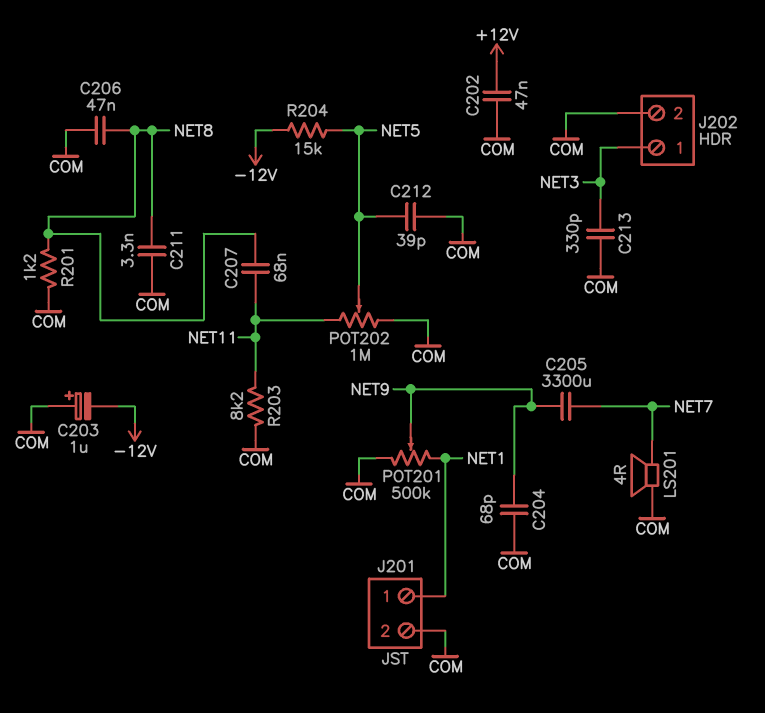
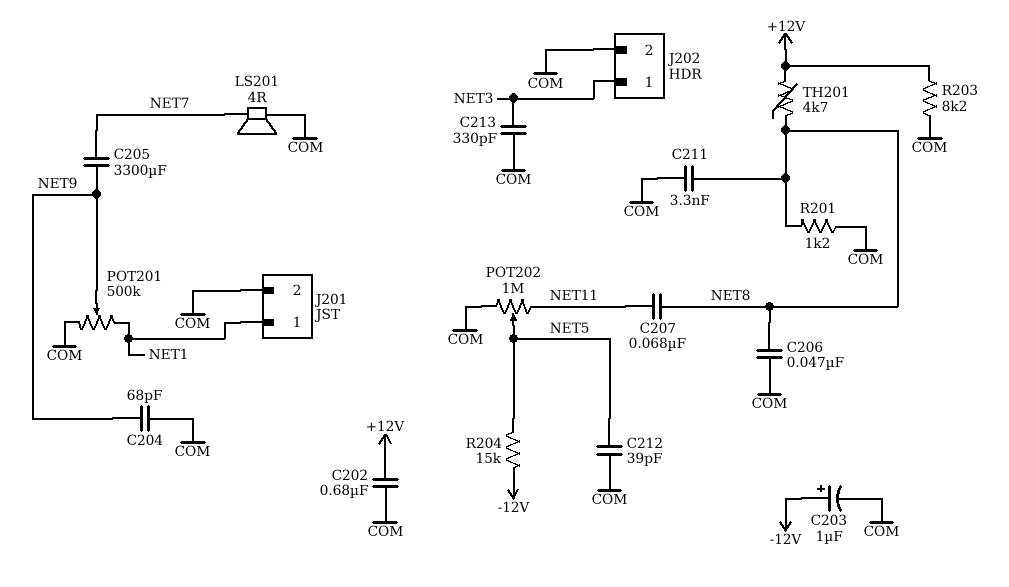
C202: 47nF (+12V, COM) -> 680nF (+12V, COM)
C203: 1uF (plus COM, minus -12V) -> 1uF (plus -12V, minus COM)
R203: 8.2k (COM, NET11) -> 8.2k (+12V, COM)
TH201: none -> 4.7k (+12V, NET8)

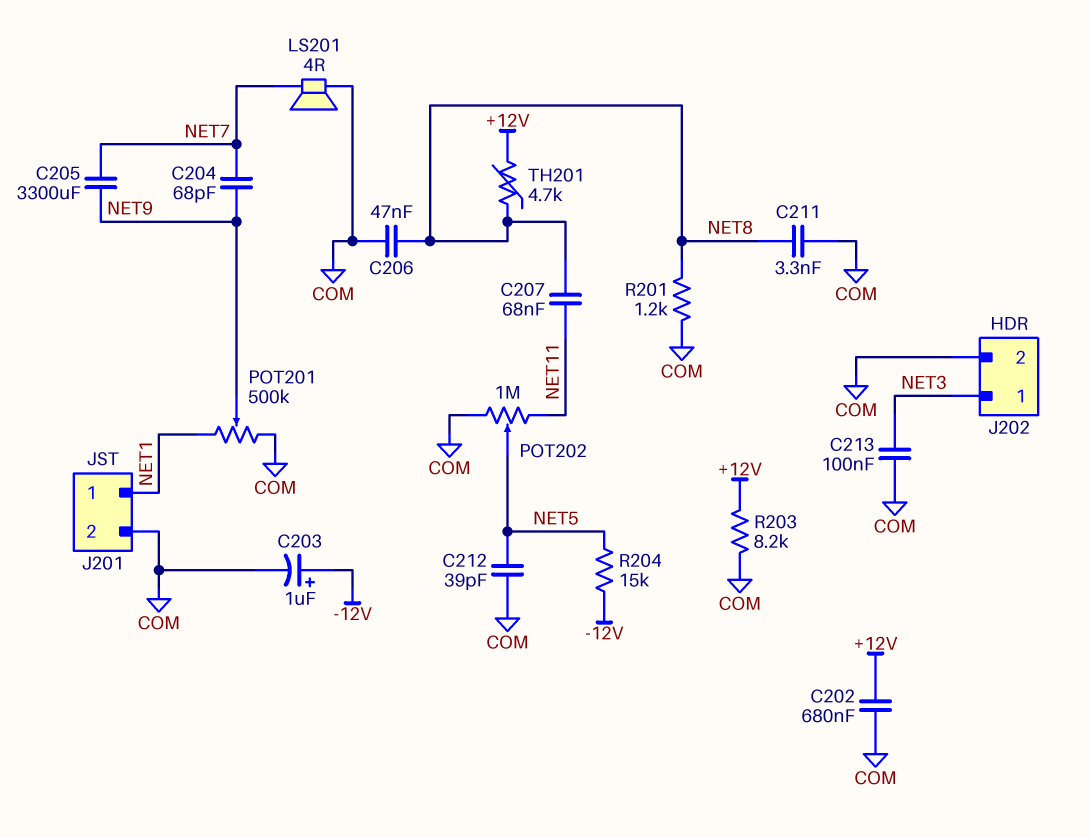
C204: 68pF (COM, NET9) -> 68pF (NET7, NET9)
C213: 330pF (COM, NET3) -> 100nF (COM, NET3)

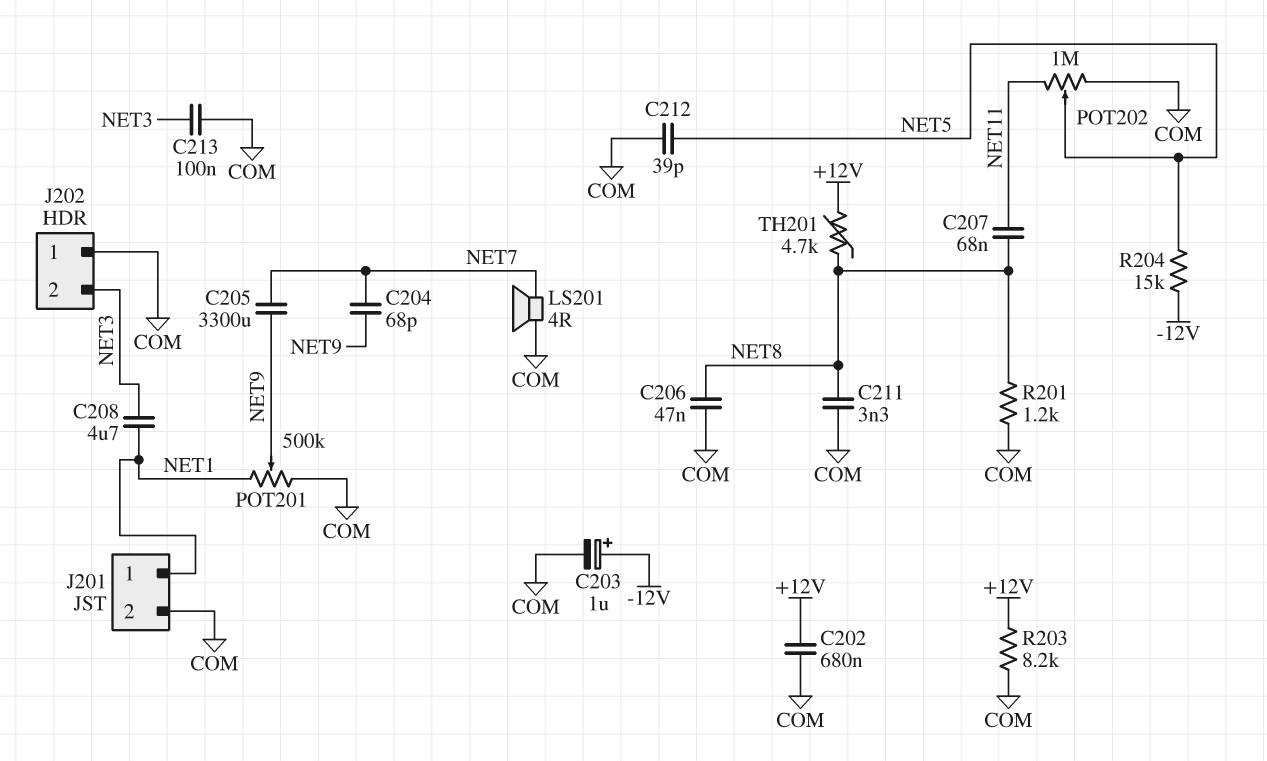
C208: none -> 4.7uF (NET1, NET3)
J202 pin 1: NET3 -> COM
J202 pin 2: COM -> NET3

